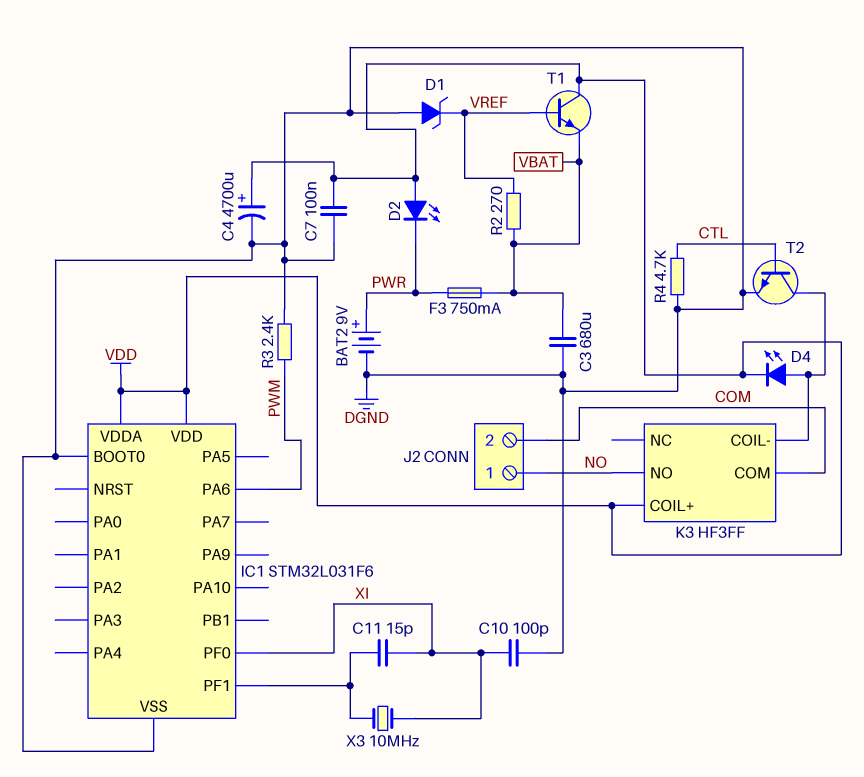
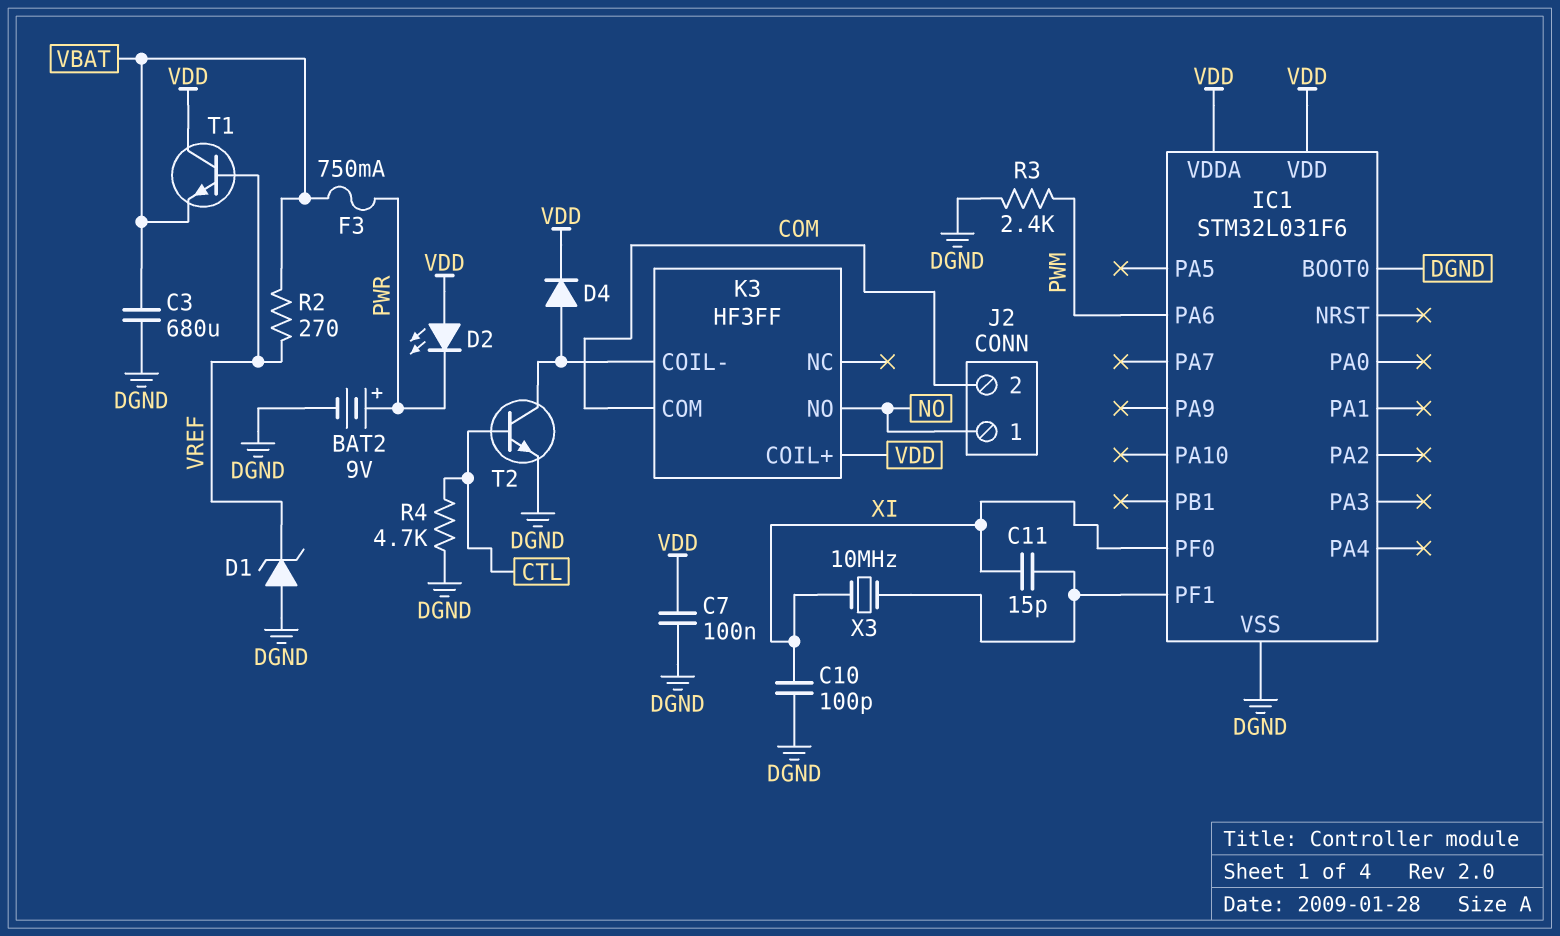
C4: 4700uF (plus VDD, minus DGND) -> none
D4: LED (A K3/COIL-, K VDD) -> diode (A K3/COIL-, K VDD)

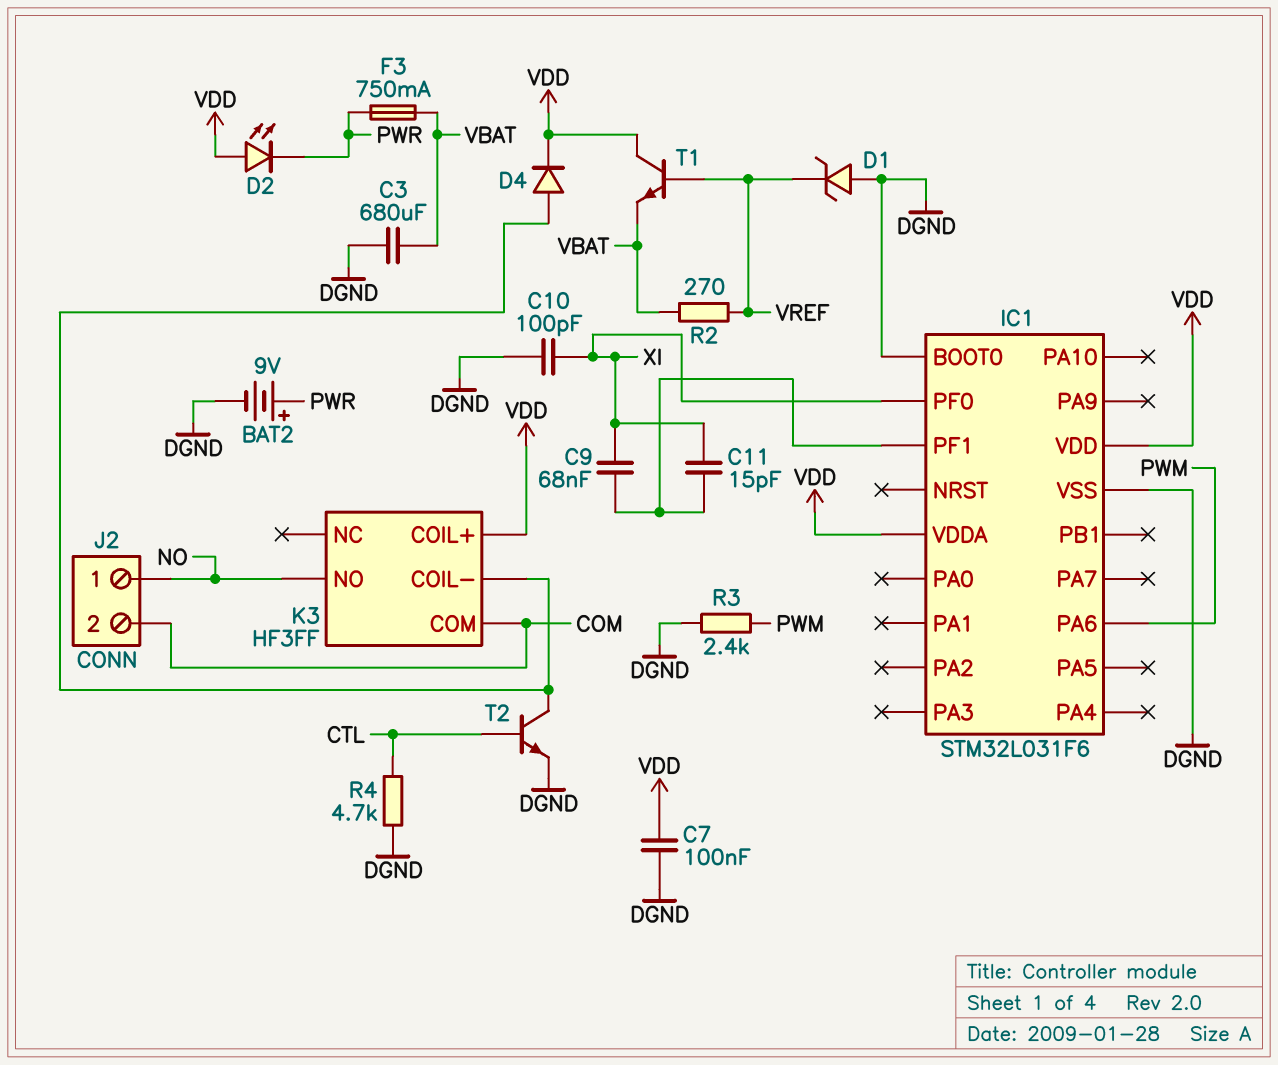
C9: none -> 68nF (IC1/PF1, XI)
X3: 10MHz (IC1/PF1, XI) -> none

